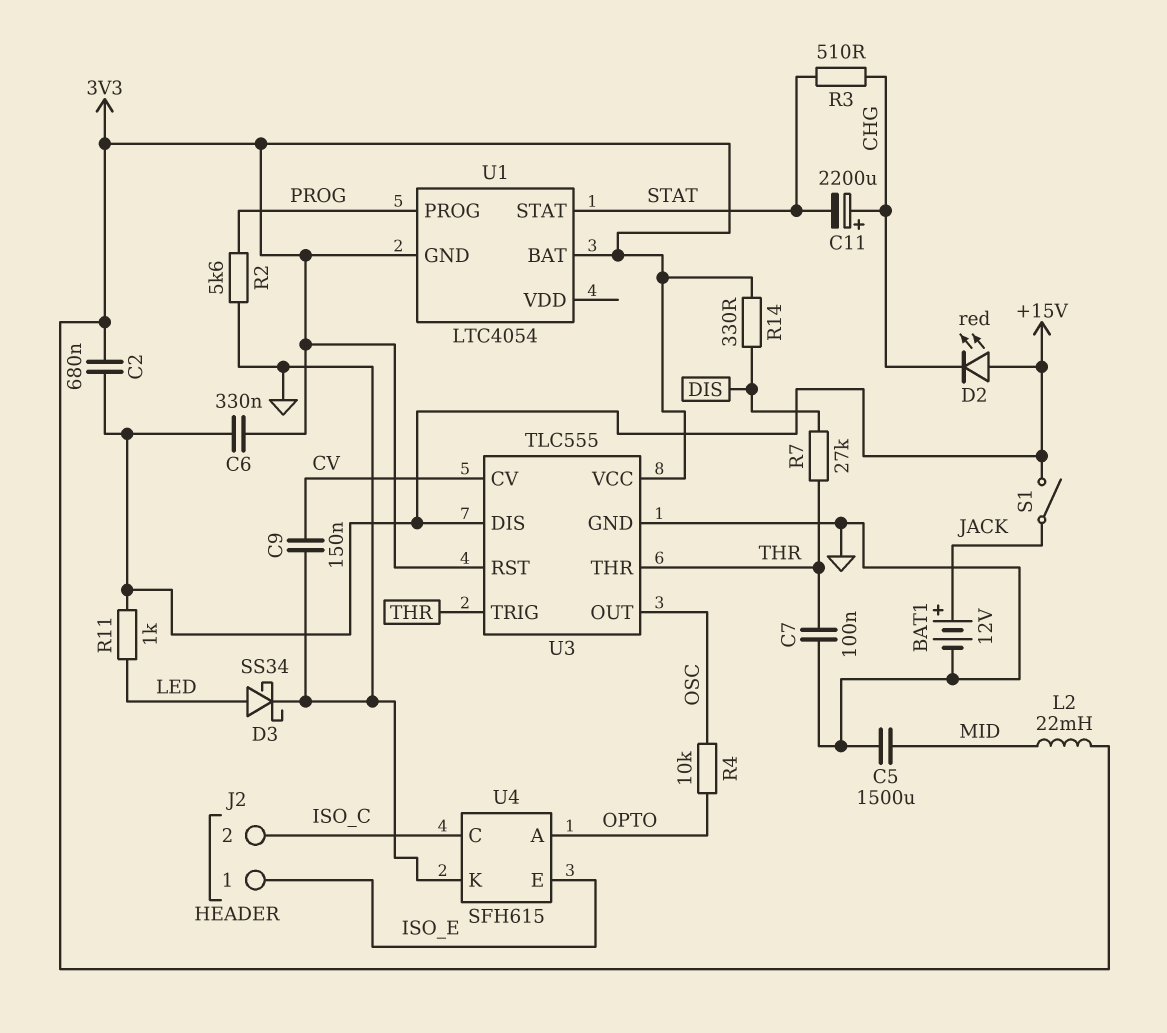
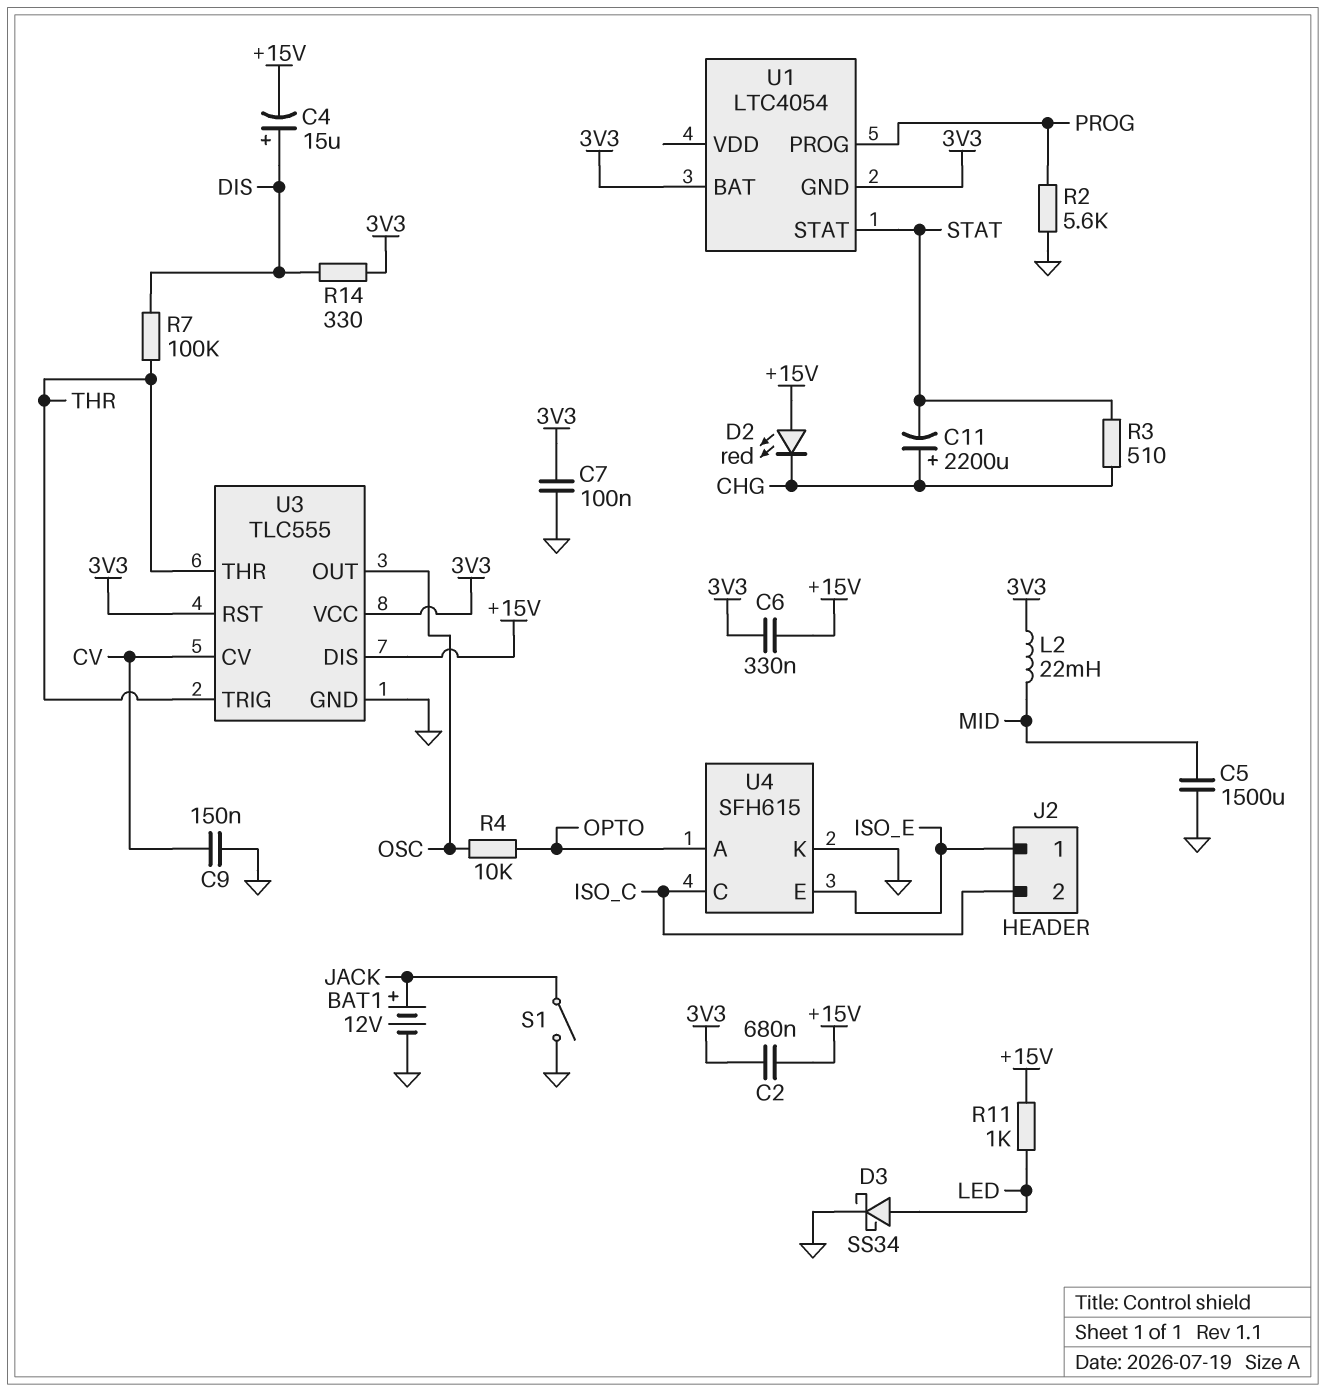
C4: none -> 15uF (plus DIS, minus +15V)
C7: 100nF (GND, THR) -> 100nF (3V3, GND)
R7: 27k (DIS, THR) -> 100k (DIS, THR)
S1: switch (+15V, JACK) -> switch (GND, JACK)

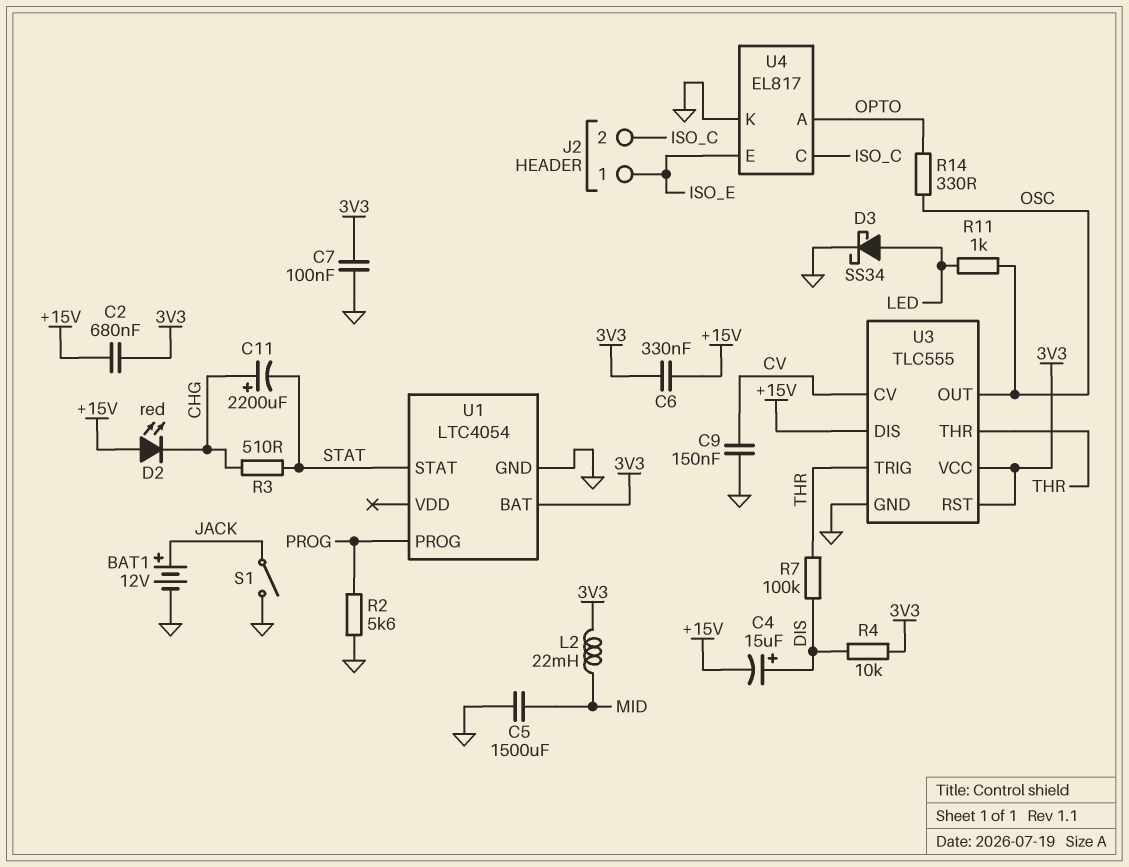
R4: 10k (OPTO, OSC) -> 10k (3V3, DIS)
R11: 1k (+15V, LED) -> 1k (LED, OSC)
R14: 330 (3V3, DIS) -> 330 (OPTO, OSC)
U1 pin GND: 3V3 -> GND
U4: SFH615 -> EL817

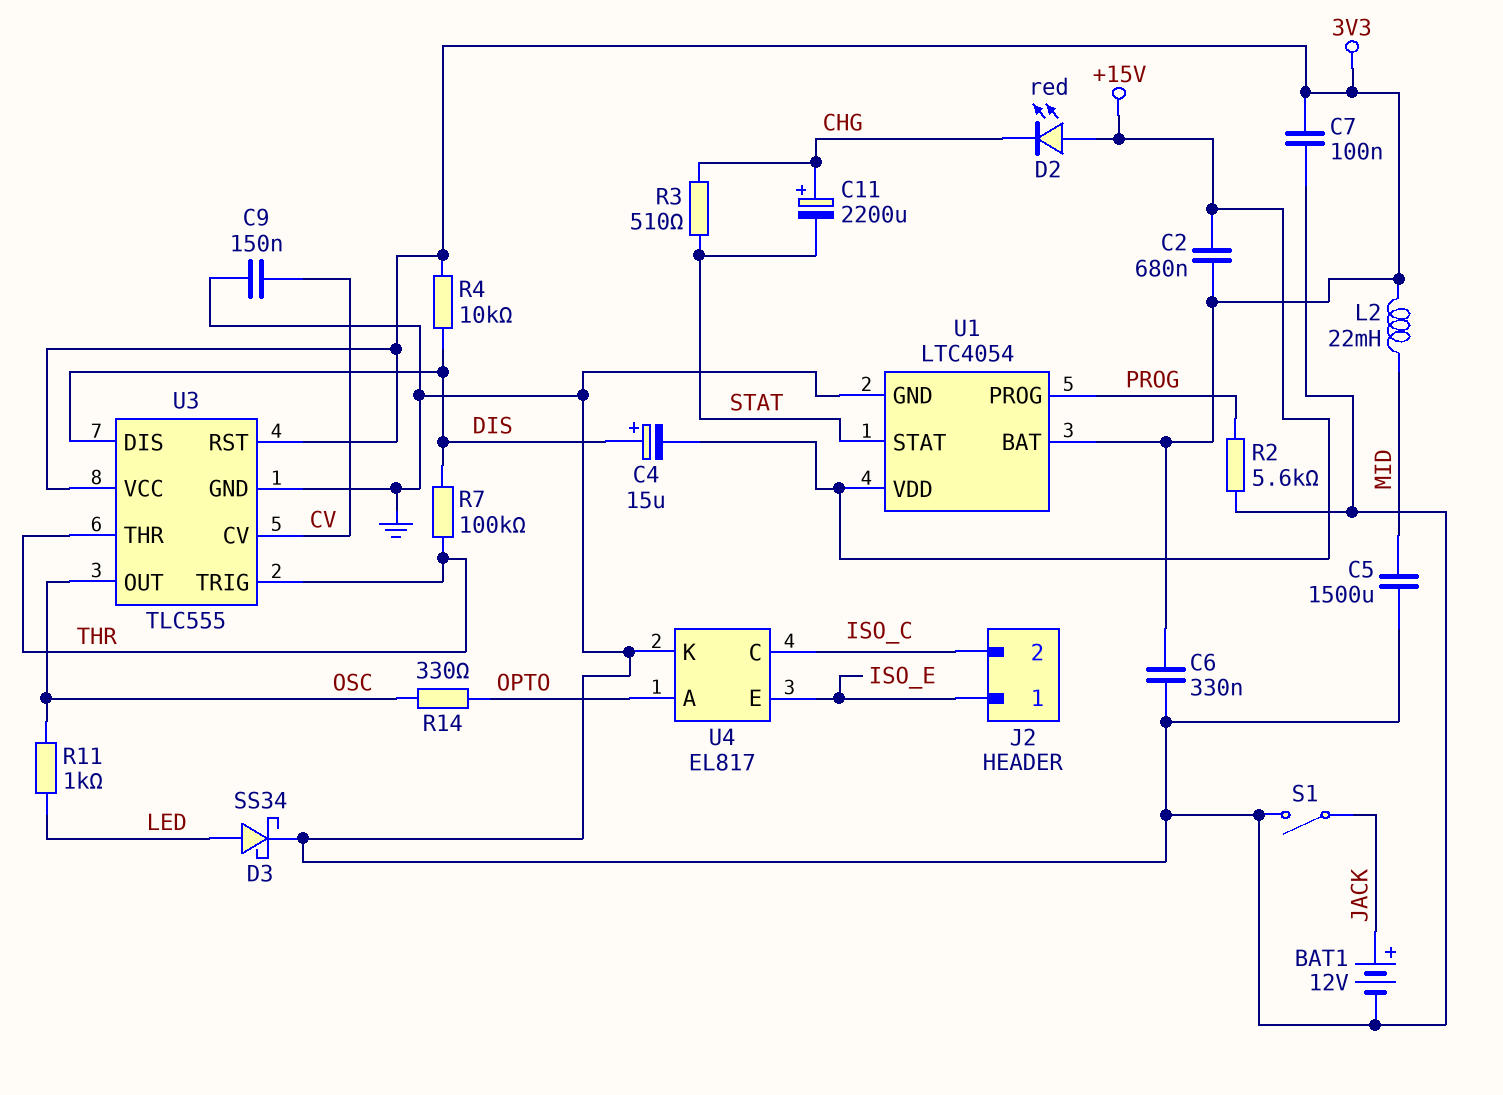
C6: 330nF (+15V, 3V3) -> 330nF (3V3, GND)
U1 pin VDD: none -> +15V
U3 pin DIS: +15V -> DIS

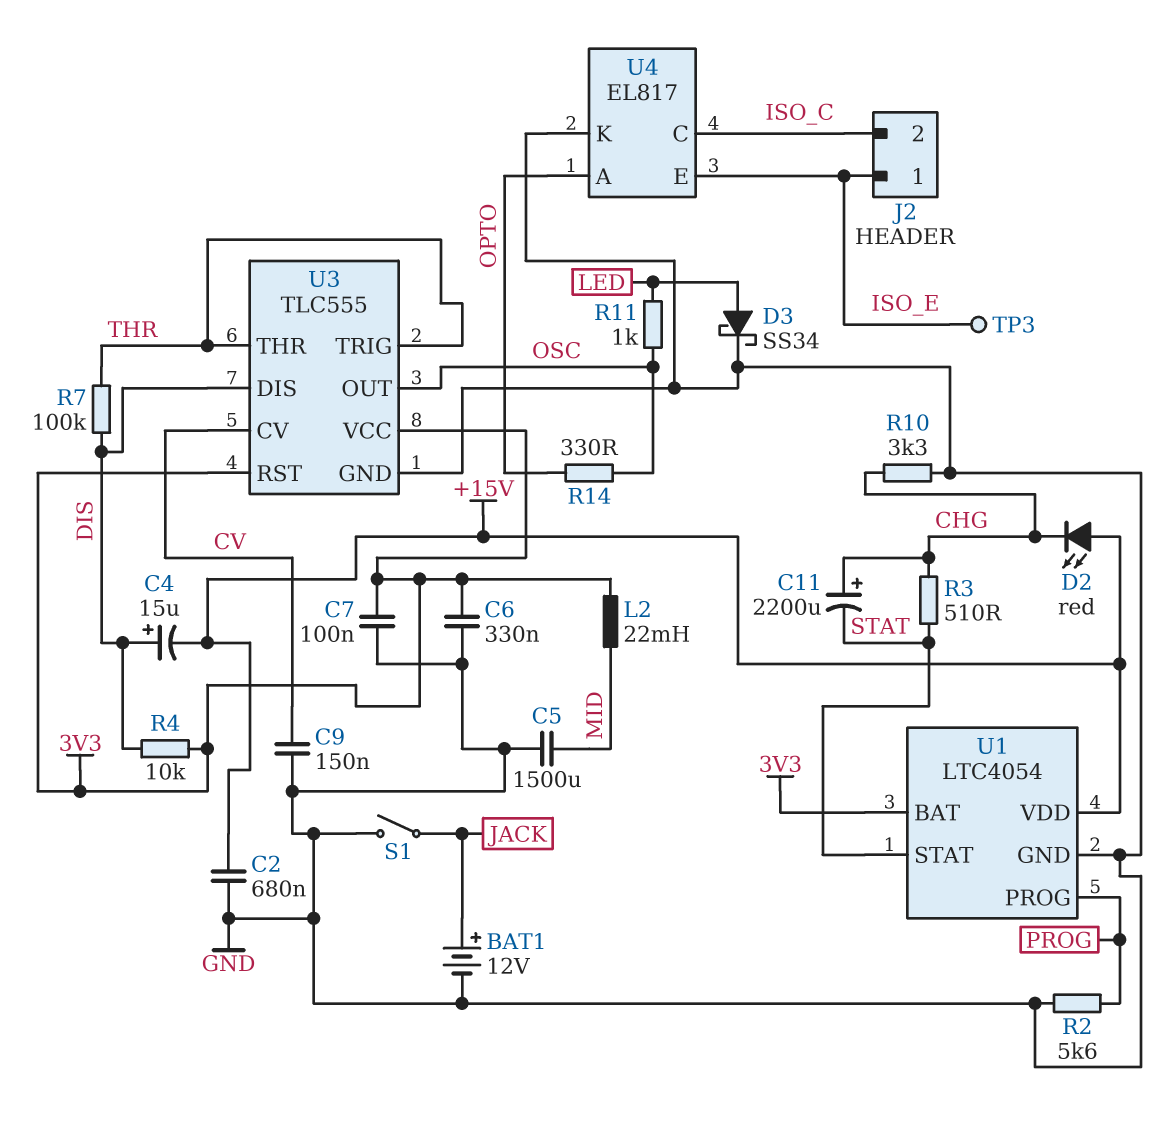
C2: 680nF (+15V, 3V3) -> 680nF (+15V, GND)
R10: none -> 3.3k (CHG, GND)
TP3: none -> test point (ISO_E)

